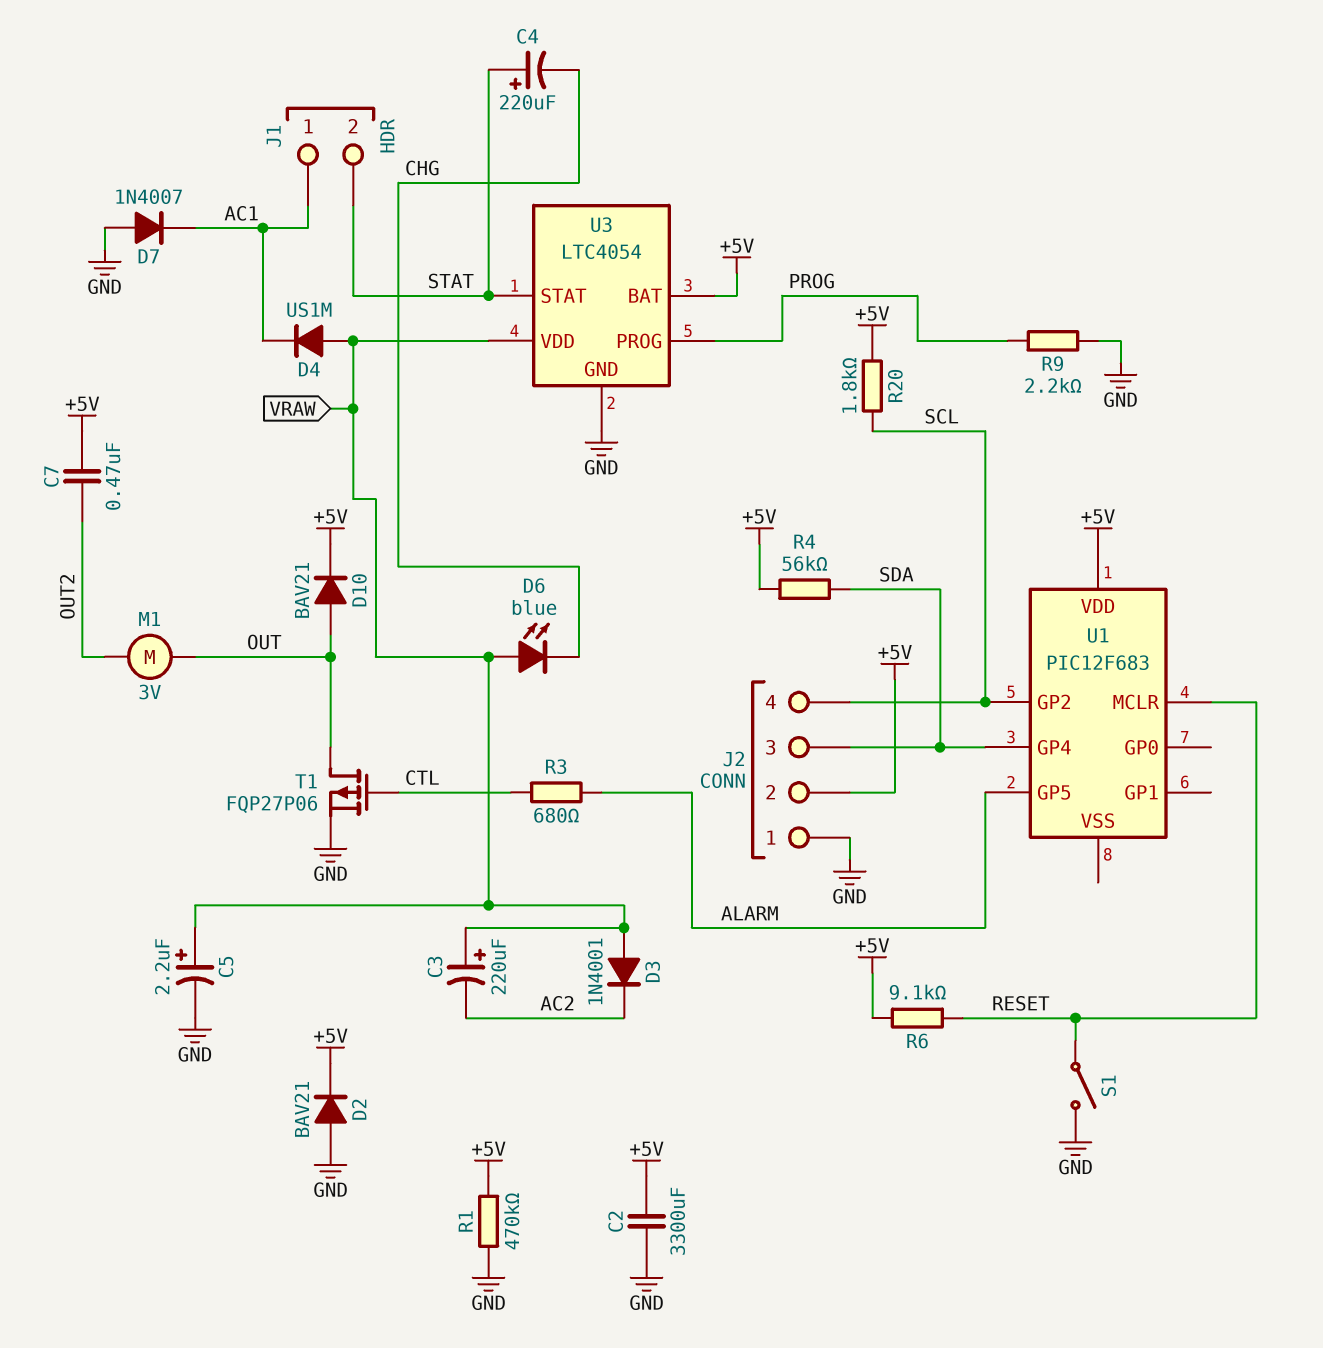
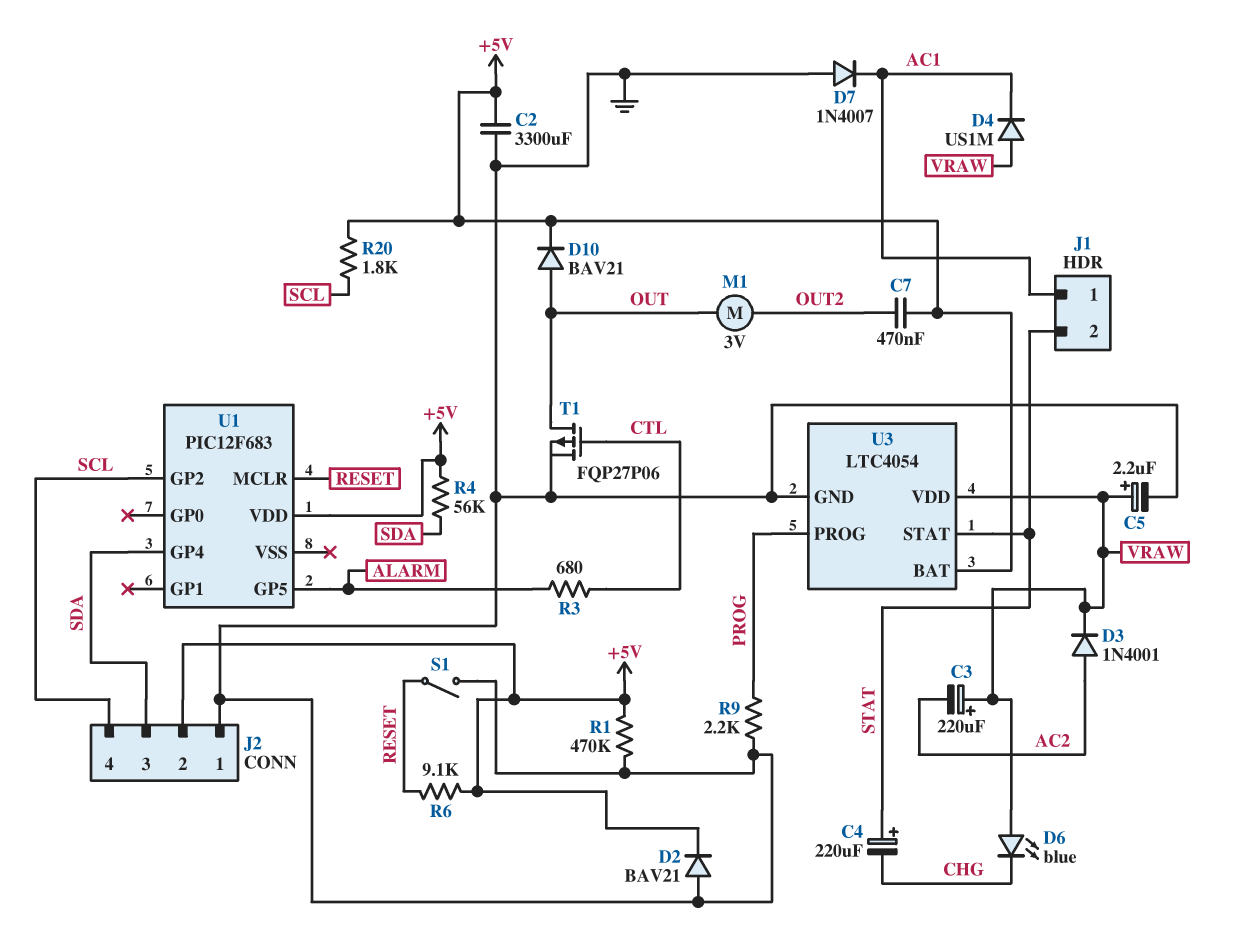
D3: diode 1N4001 (A VRAW, K AC2) -> diode 1N4001 (A AC2, K VRAW)

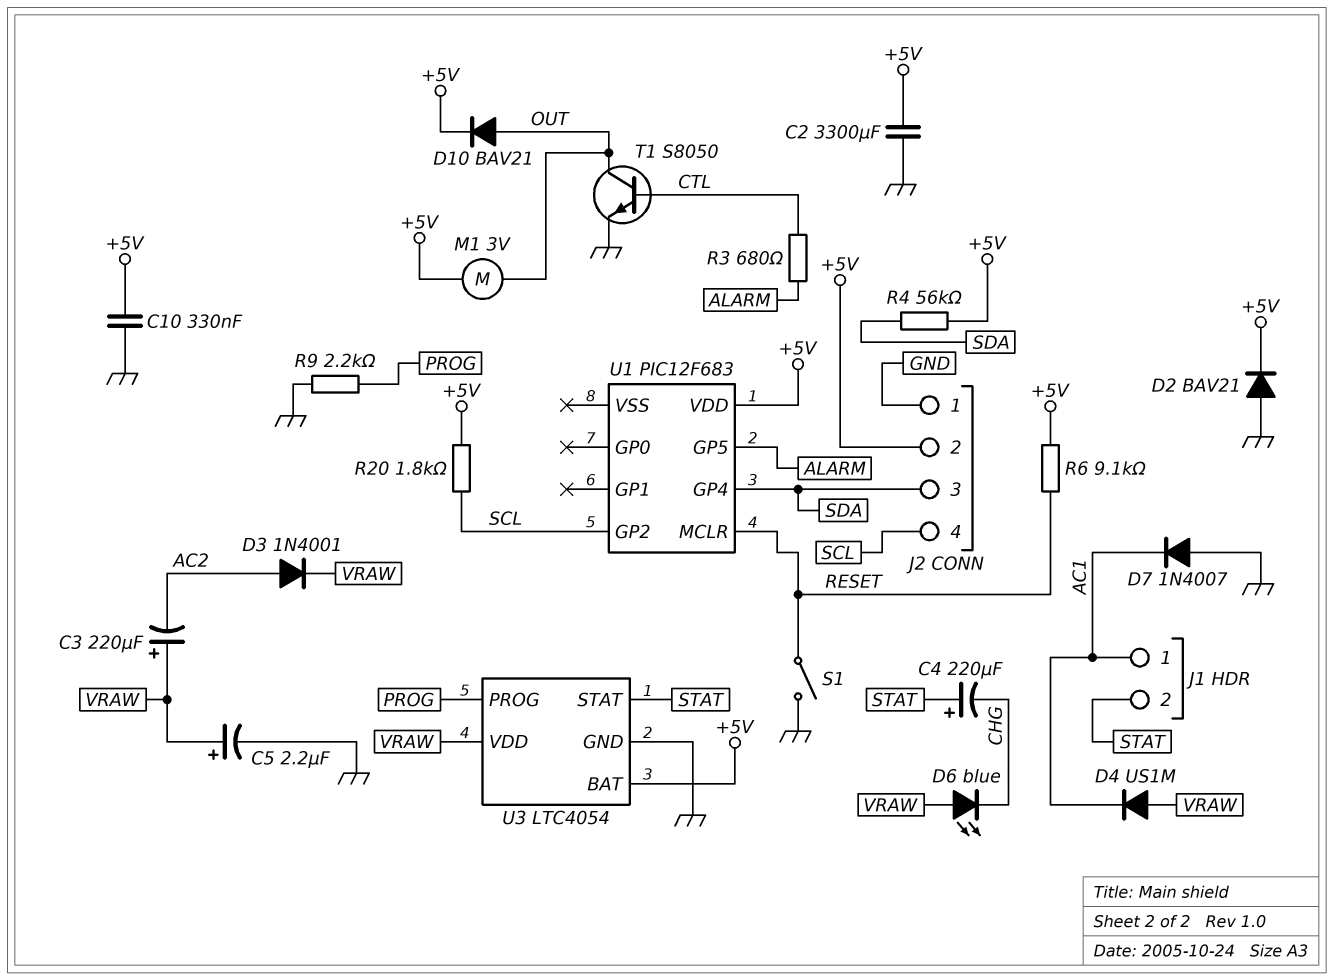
C7: 470nF (+5V, OUT2) -> none
C10: none -> 330nF (+5V, GND)
M1: motor 3V (OUT, OUT2) -> motor 3V (+5V, OUT)
R1: 470k (+5V, GND) -> none
T1: PMOS FQP27P06 (G CTL, D OUT, S GND) -> NPN S8050 (B CTL, C OUT, E GND)

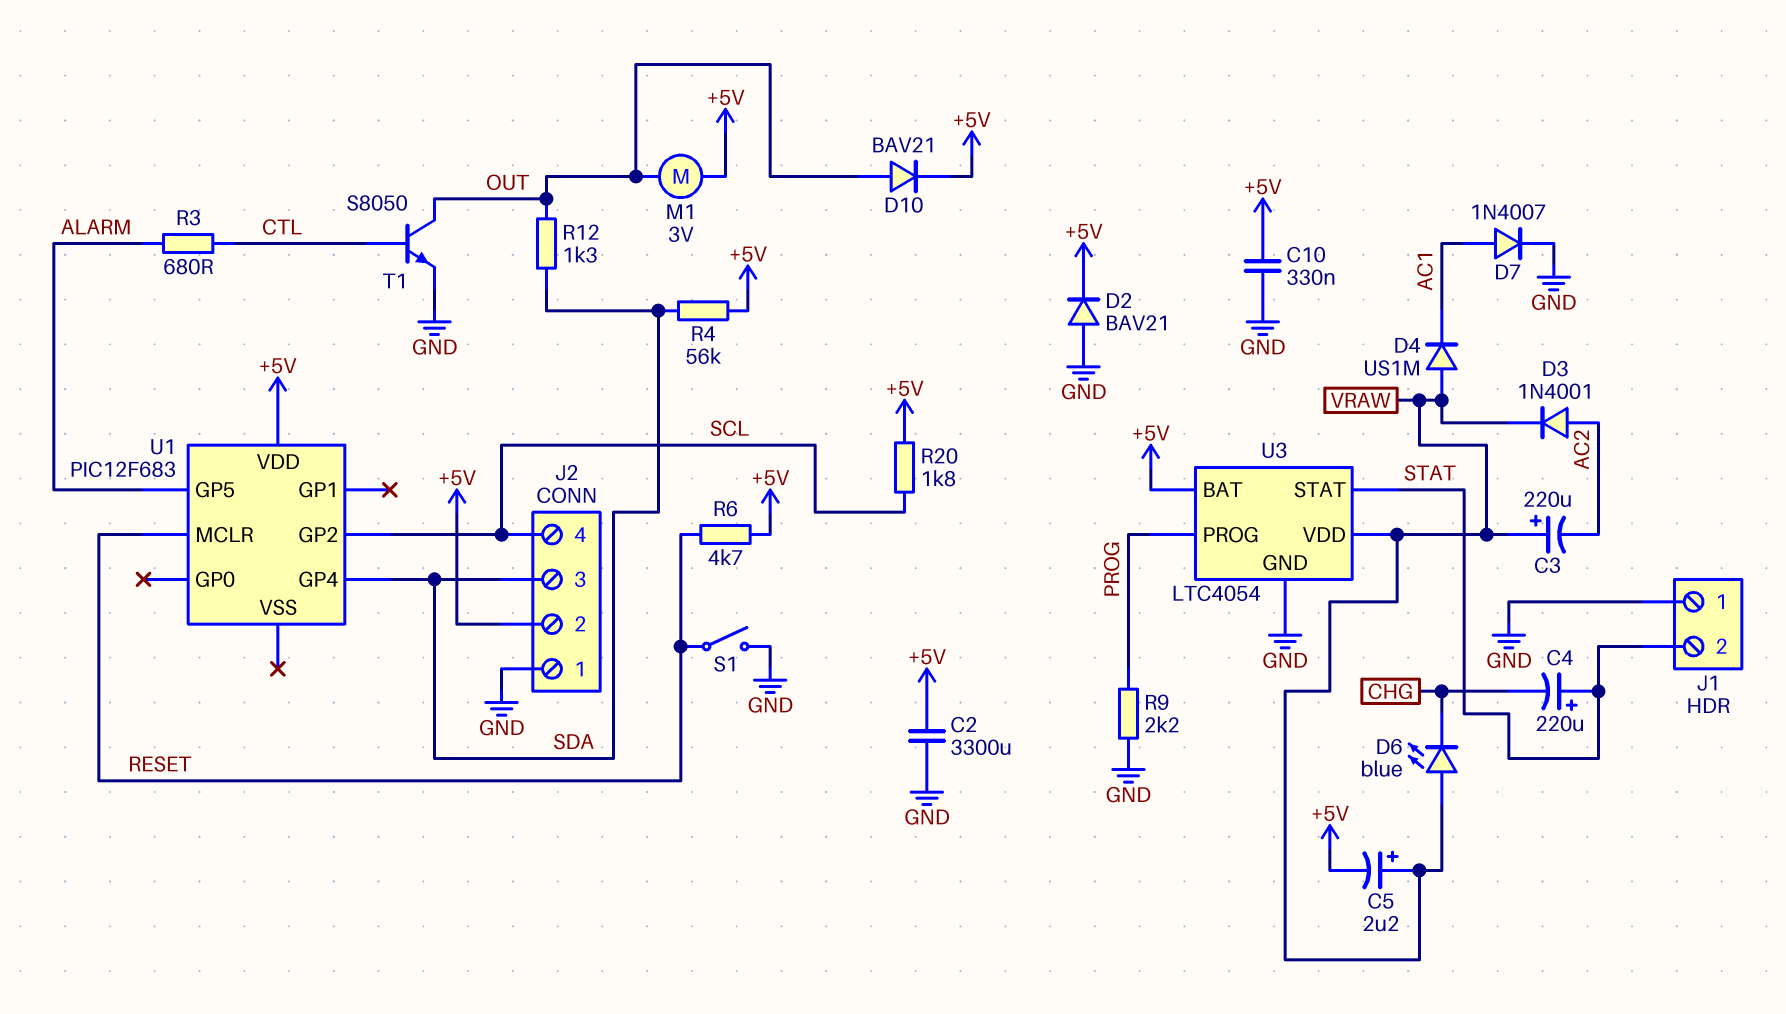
C5: 2.2uF (plus VRAW, minus GND) -> 2.2uF (plus VRAW, minus +5V)
D7: diode 1N4007 (A GND, K AC1) -> diode 1N4007 (A AC1, K GND)
J1 pin 1: AC1 -> GND
R6: 9.1k (+5V, RESET) -> 4.7k (+5V, RESET)
R12: none -> 1.3k (OUT, SDA)

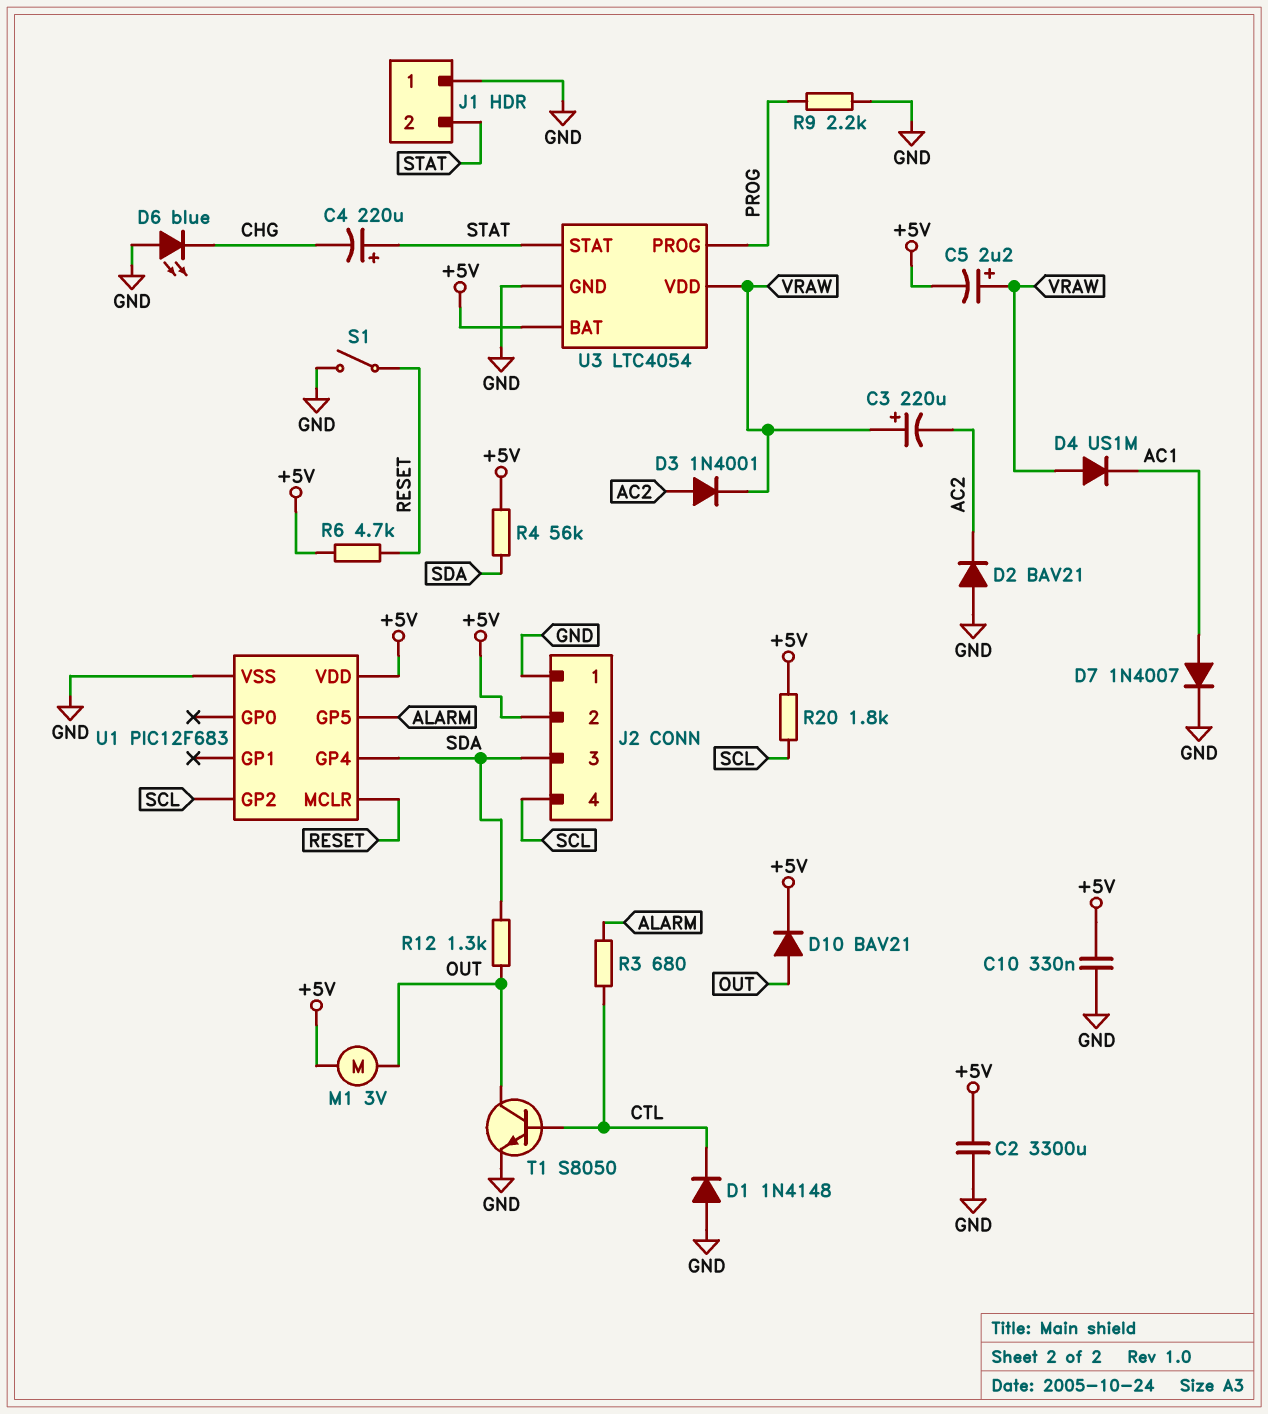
D1: none -> diode 1N4148 (A GND, K CTL)
D2: diode BAV21 (A GND, K +5V) -> diode BAV21 (A GND, K AC2)
D6: LED blue (A VRAW, K CHG) -> LED blue (A GND, K CHG)
U1 pin VSS: none -> GND

